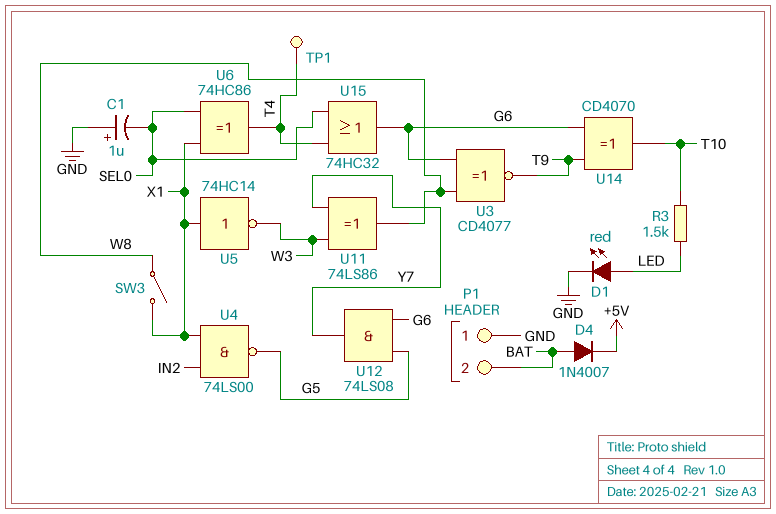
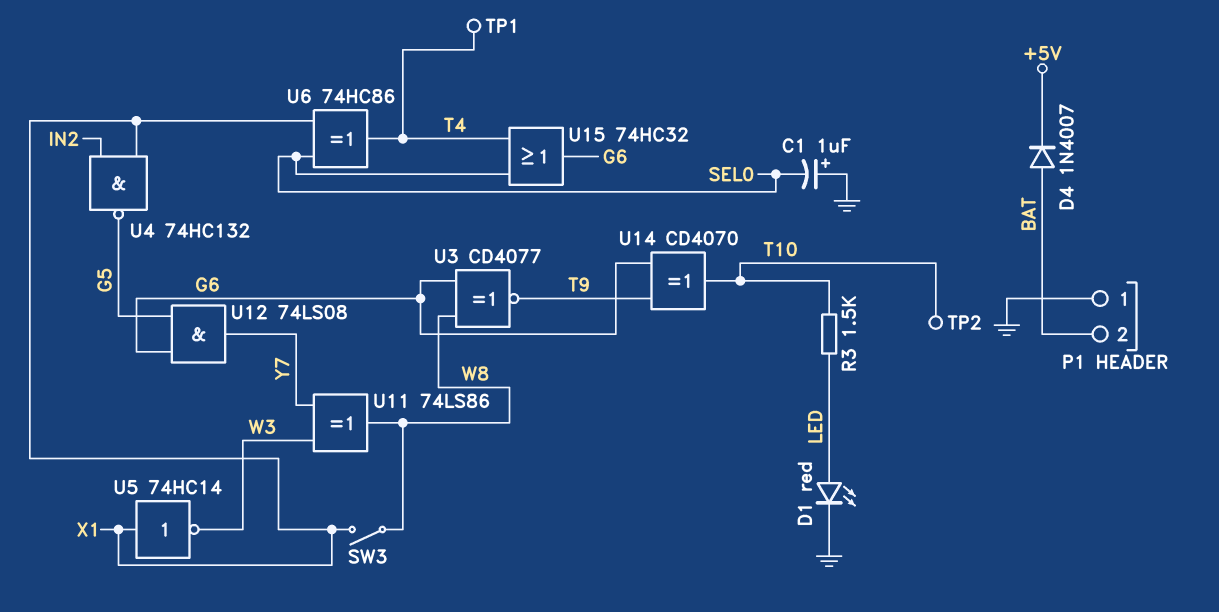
TP2: none -> test point (T10)
U4: NAND 74LS00 (in IN2, in X1, out G5) -> NAND 74HC132 (in IN2, in X1, out G5)

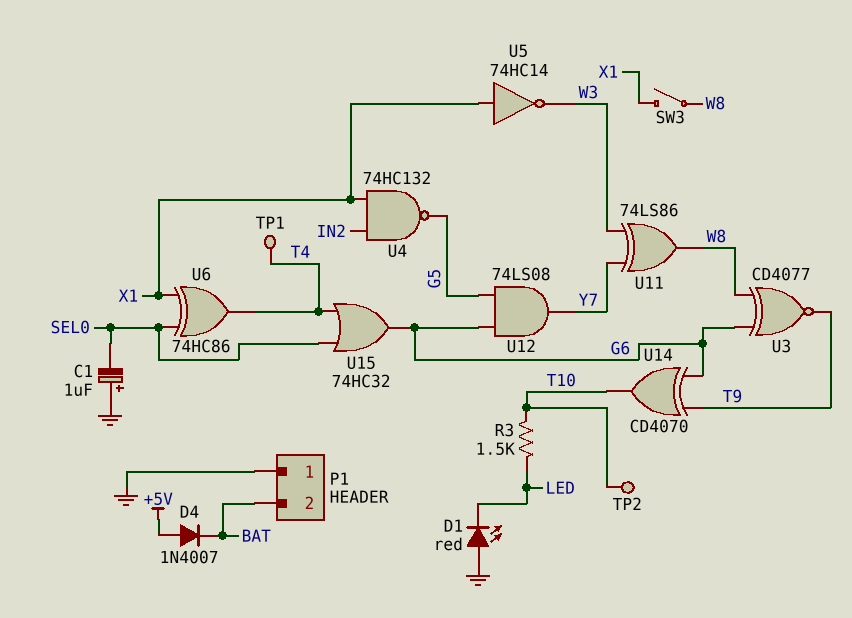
D1: LED red (A LED, K GND) -> LED red (A GND, K LED)
D4: diode 1N4007 (A BAT, K +5V) -> diode 1N4007 (A +5V, K BAT)

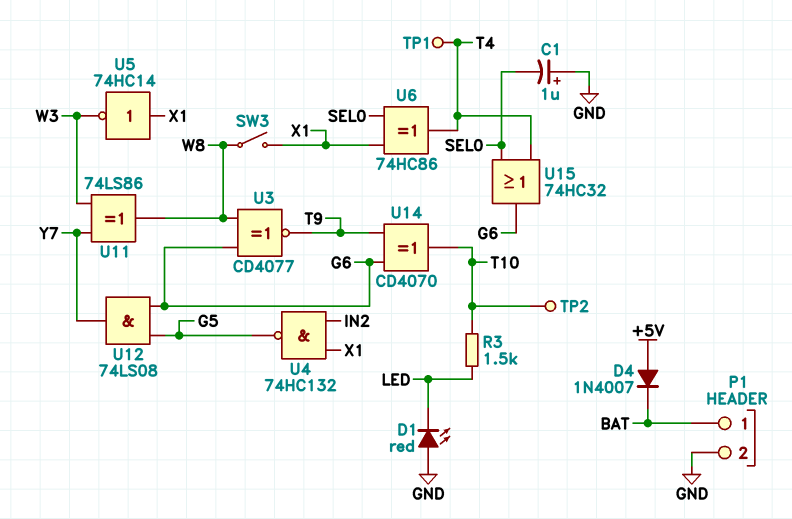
P1 pin 1: GND -> BAT
P1 pin 2: BAT -> GND

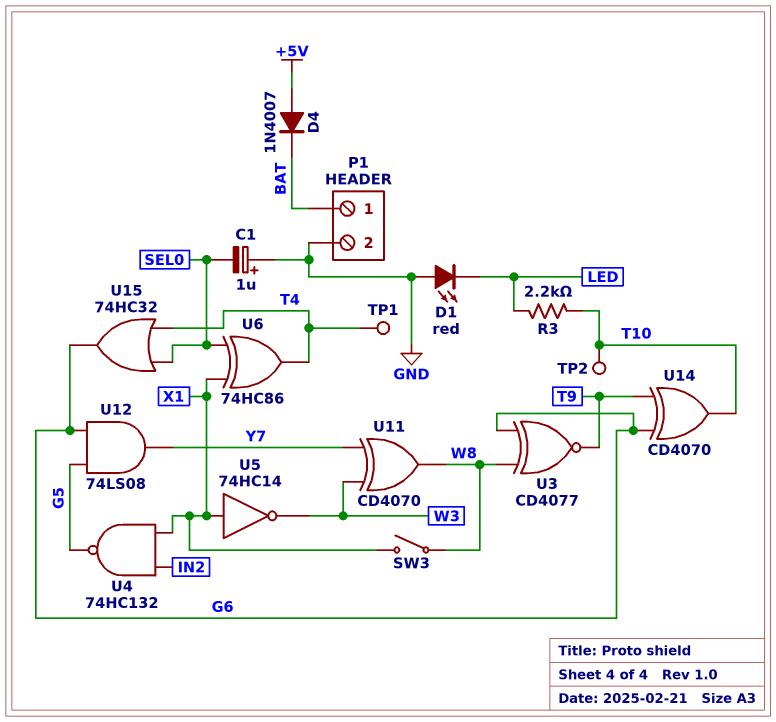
R3: 1.5k (LED, T10) -> 2.2k (LED, T10)
U11: XOR 74LS86 (in W3, in Y7, out W8) -> XOR CD4070 (in W3, in Y7, out W8)

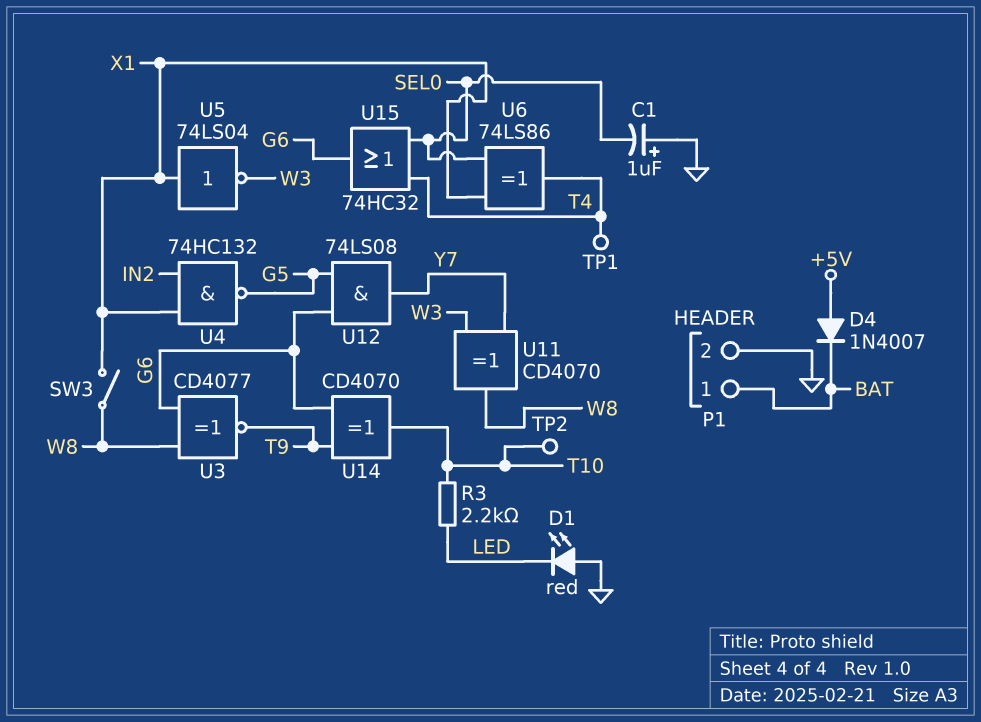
U5: NOT 74HC14 (in X1, out W3) -> NOT 74LS04 (in X1, out W3)
U6: XOR 74HC86 (in SEL0, in X1, out T4) -> XOR 74LS86 (in SEL0, in X1, out T4)

